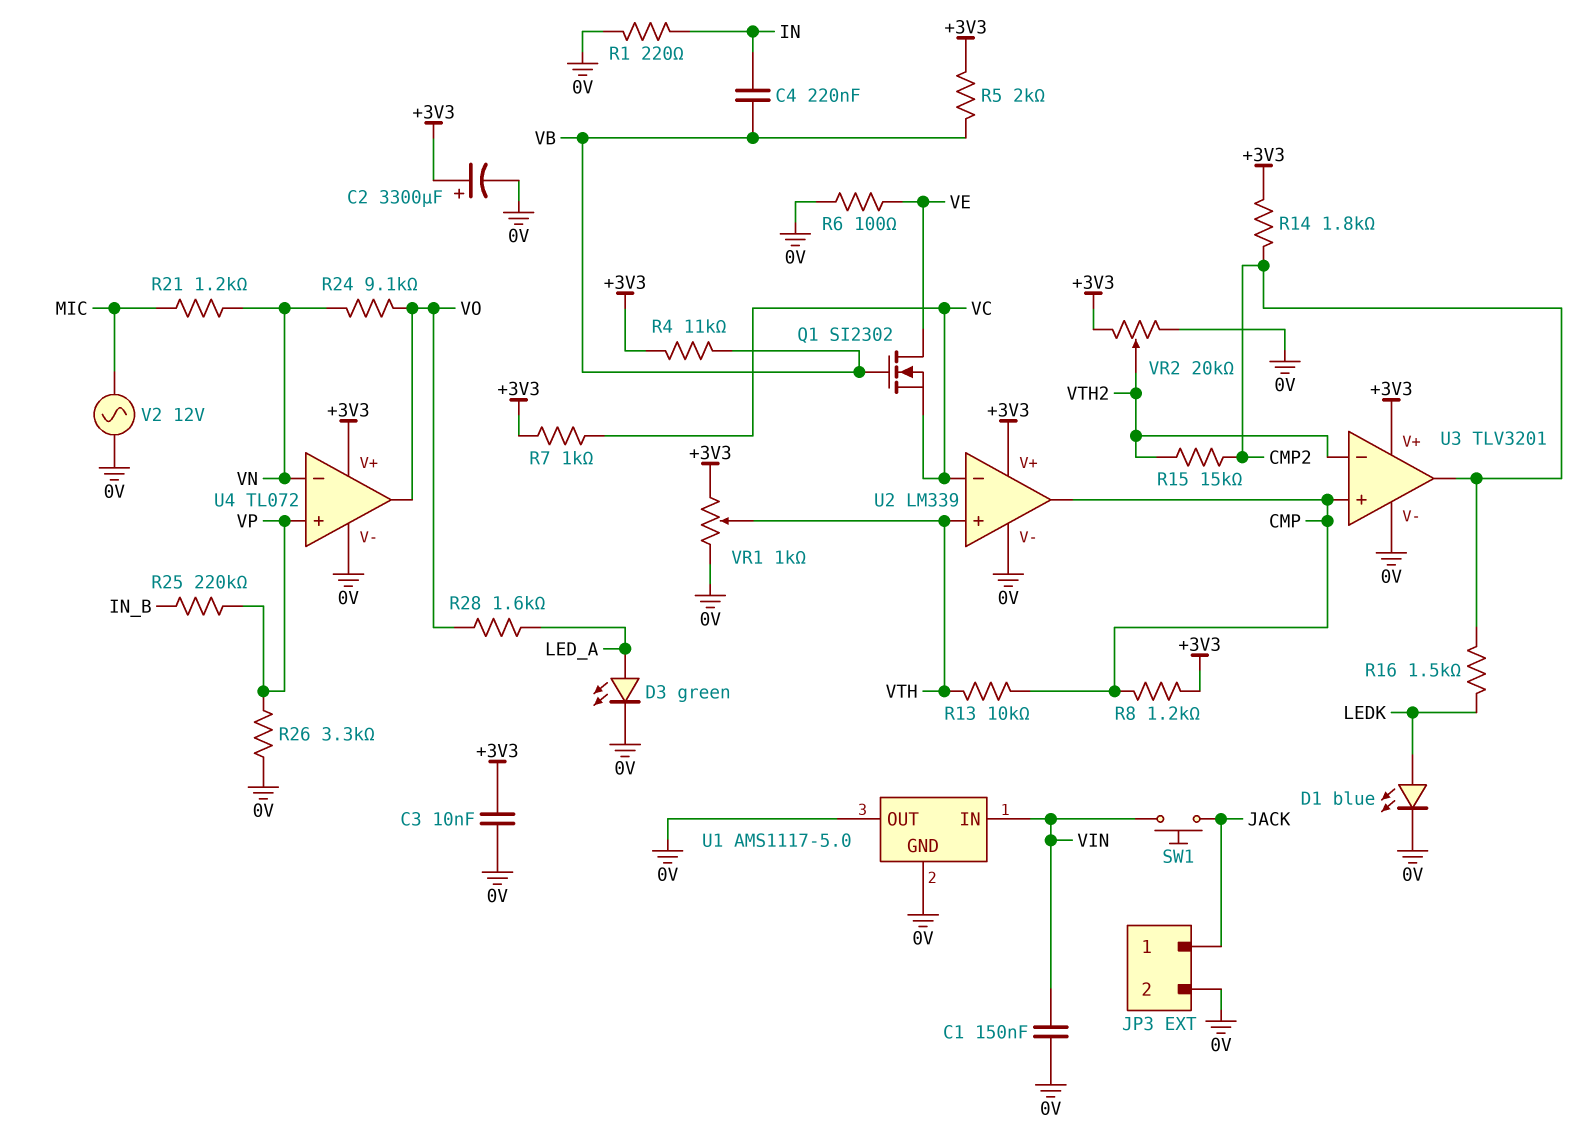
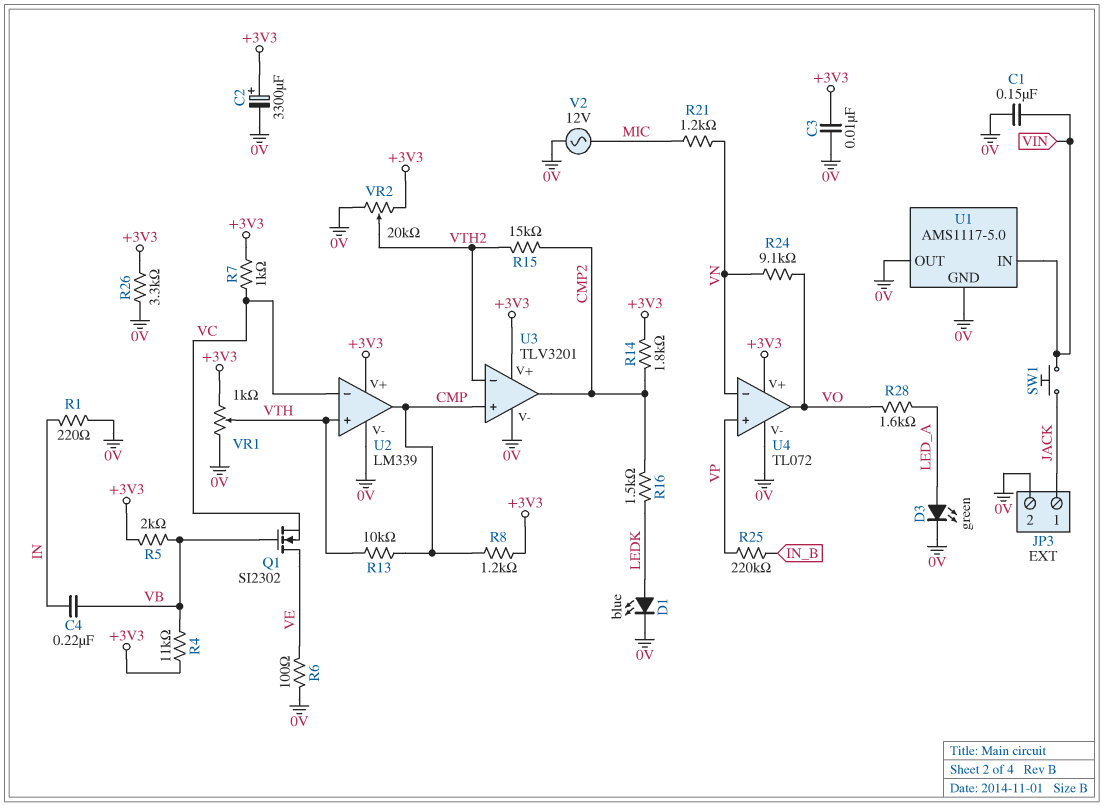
R26: 3.3k (0V, VP) -> 3.3k (+3V3, 0V)

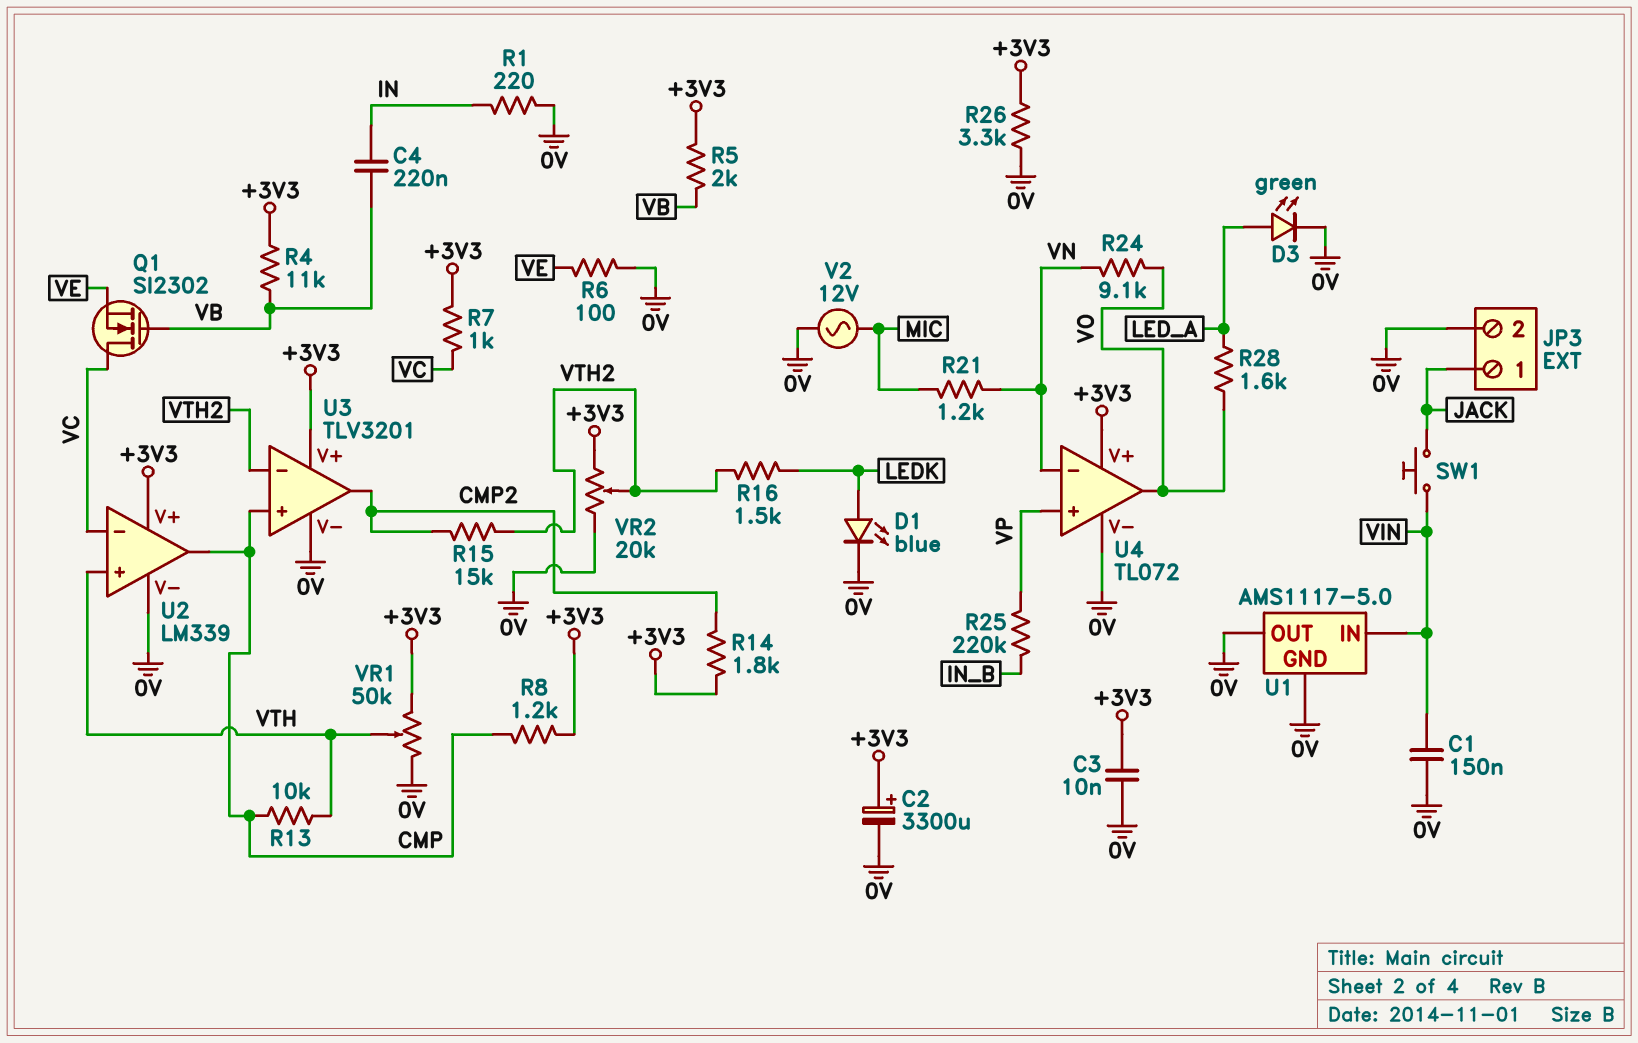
Q1: NMOS SI2302 (G VB, D VE, S VC) -> NMOS SI2302 (G VB, D VC, S VE)
R16: 1.5k (CMP2, LEDK) -> 1.5k (LEDK, VTH2)
VR1: 1k (+3V3, 0V, wiper VTH) -> 50k (+3V3, 0V, wiper VTH)

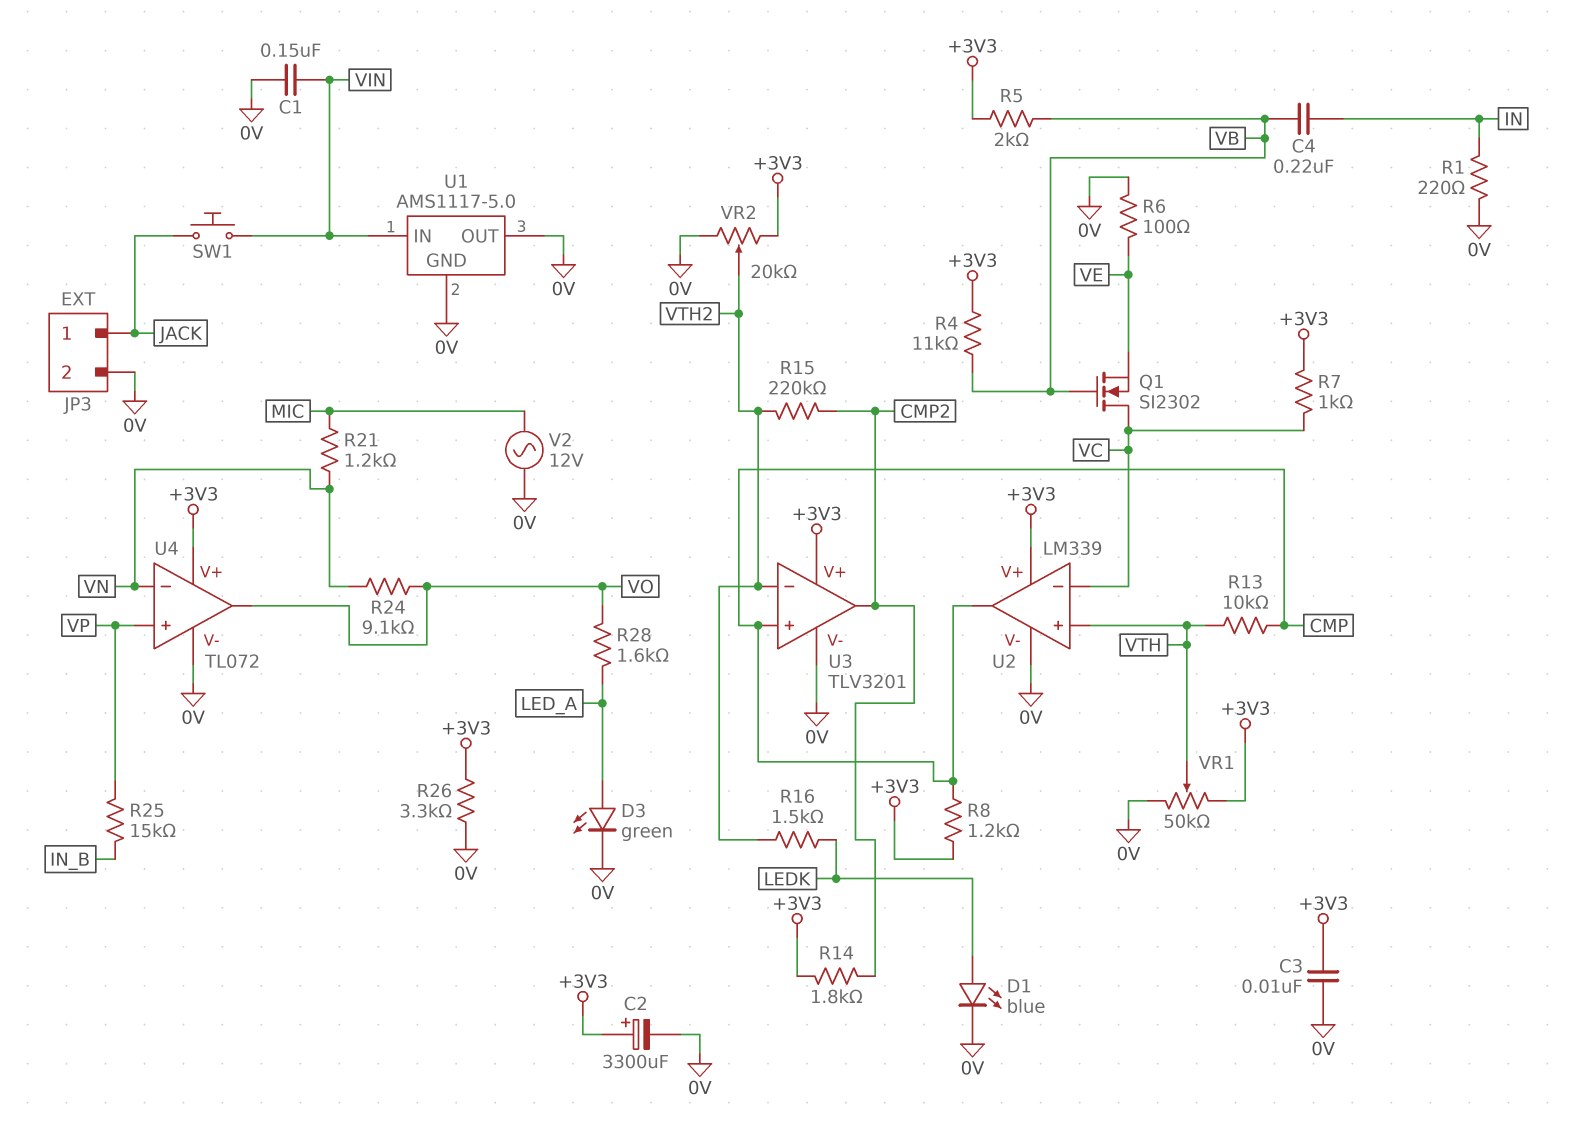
R15: 15k (CMP2, VTH2) -> 220k (CMP2, VTH2)
R25: 220k (IN_B, VP) -> 15k (IN_B, VP)

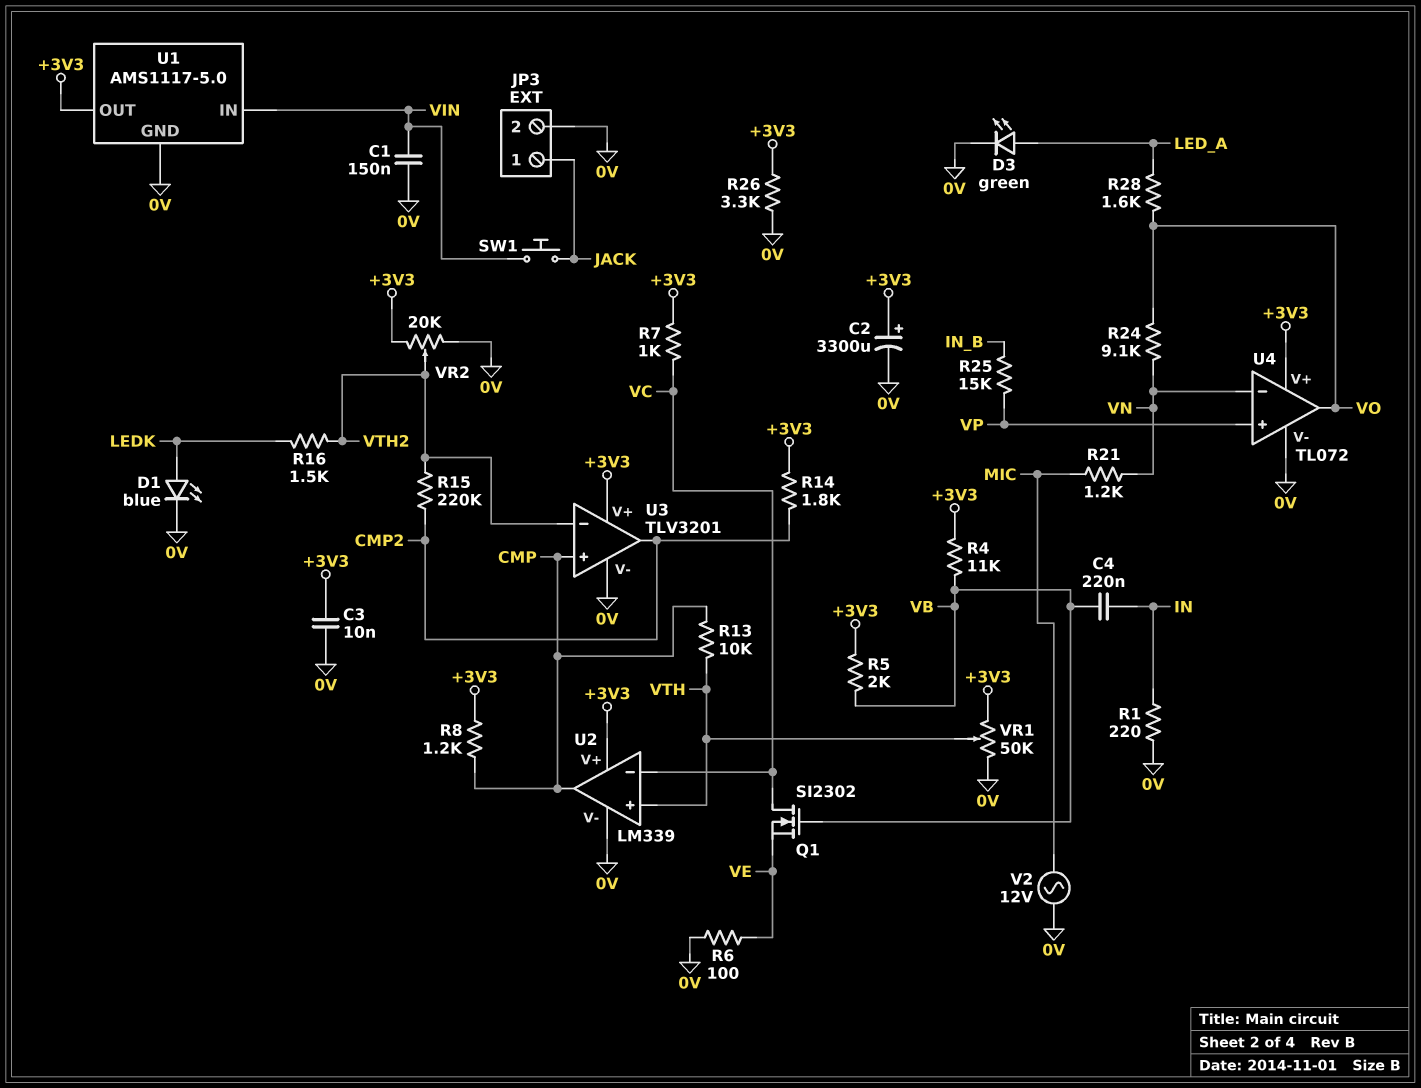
U1 pin OUT: 0V -> +3V3

